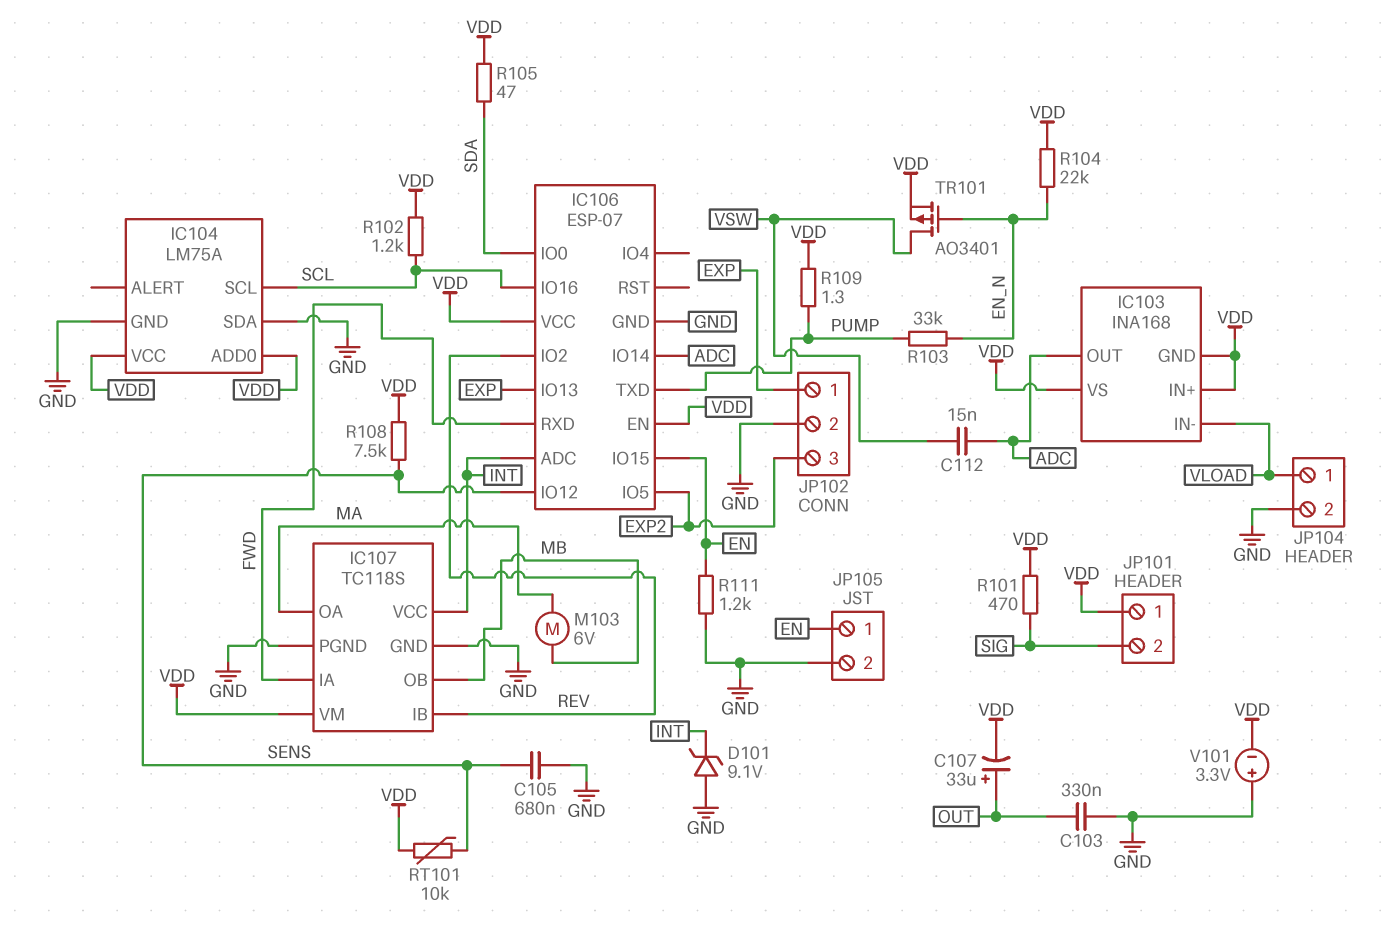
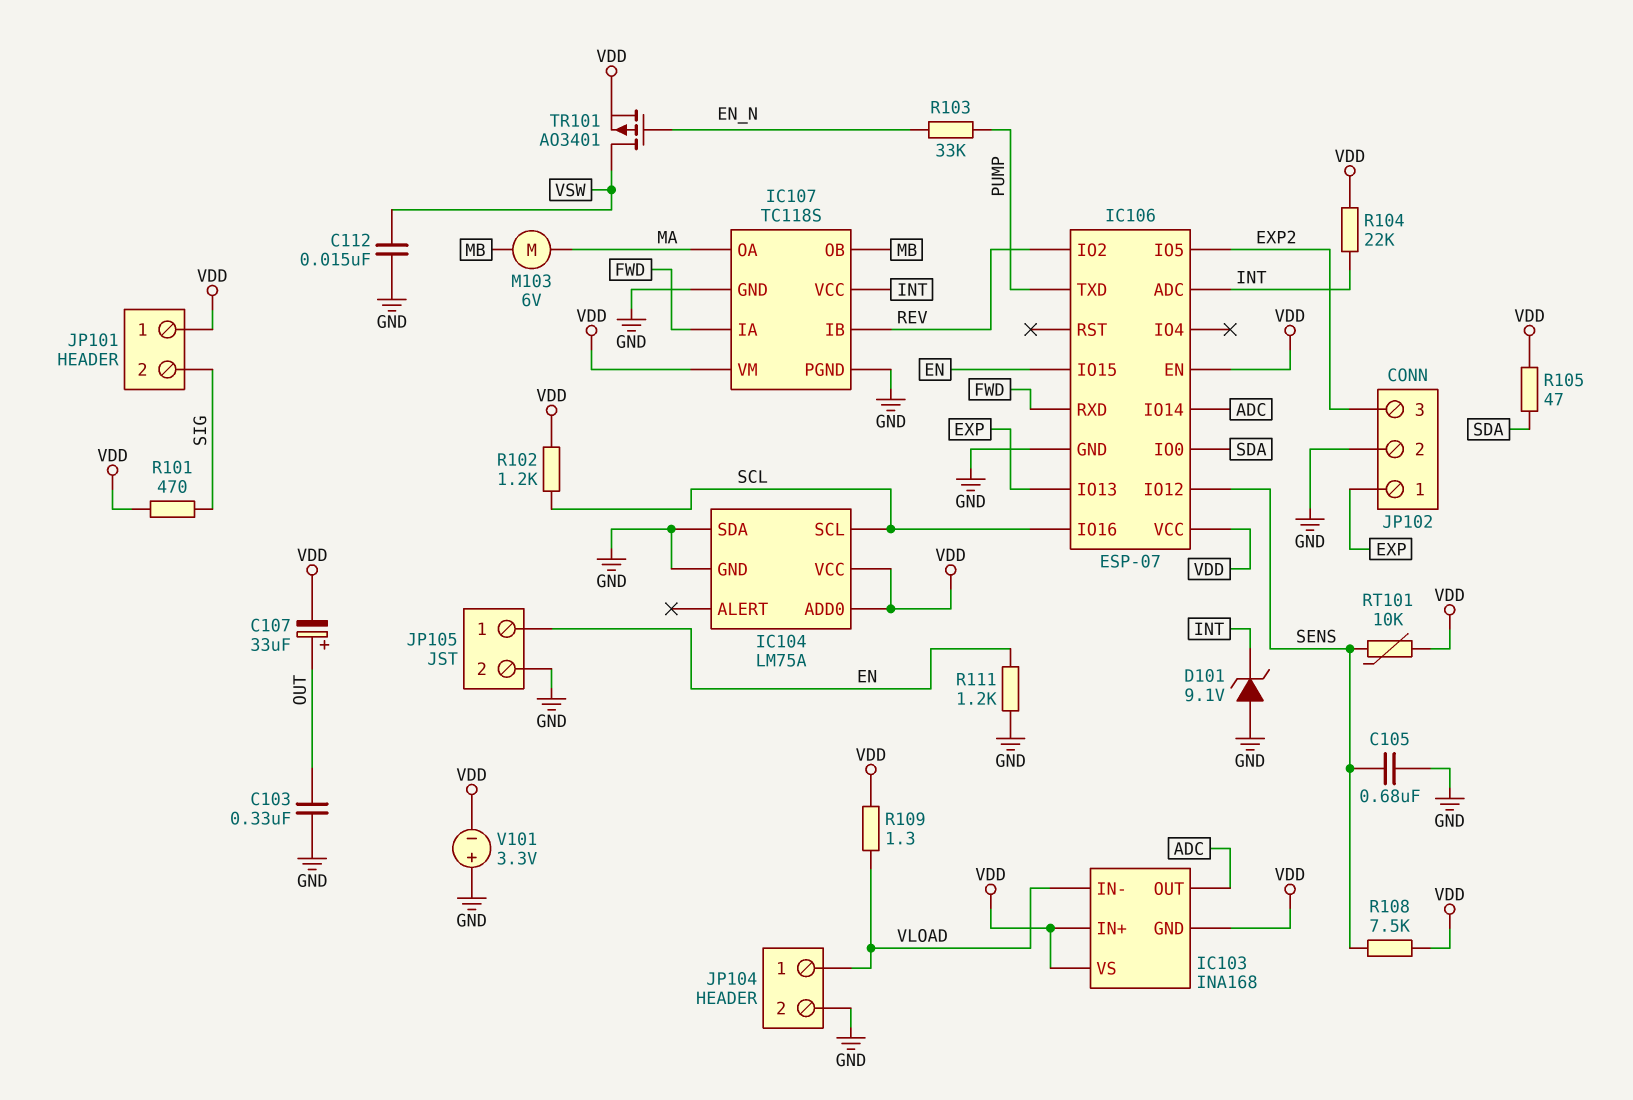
C112: 15nF (ADC, VSW) -> 15nF (GND, VSW)
R104: 22k (EN_N, VDD) -> 22k (INT, VDD)
R109: 1.3 (PUMP, VDD) -> 1.3 (VDD, VLOAD)

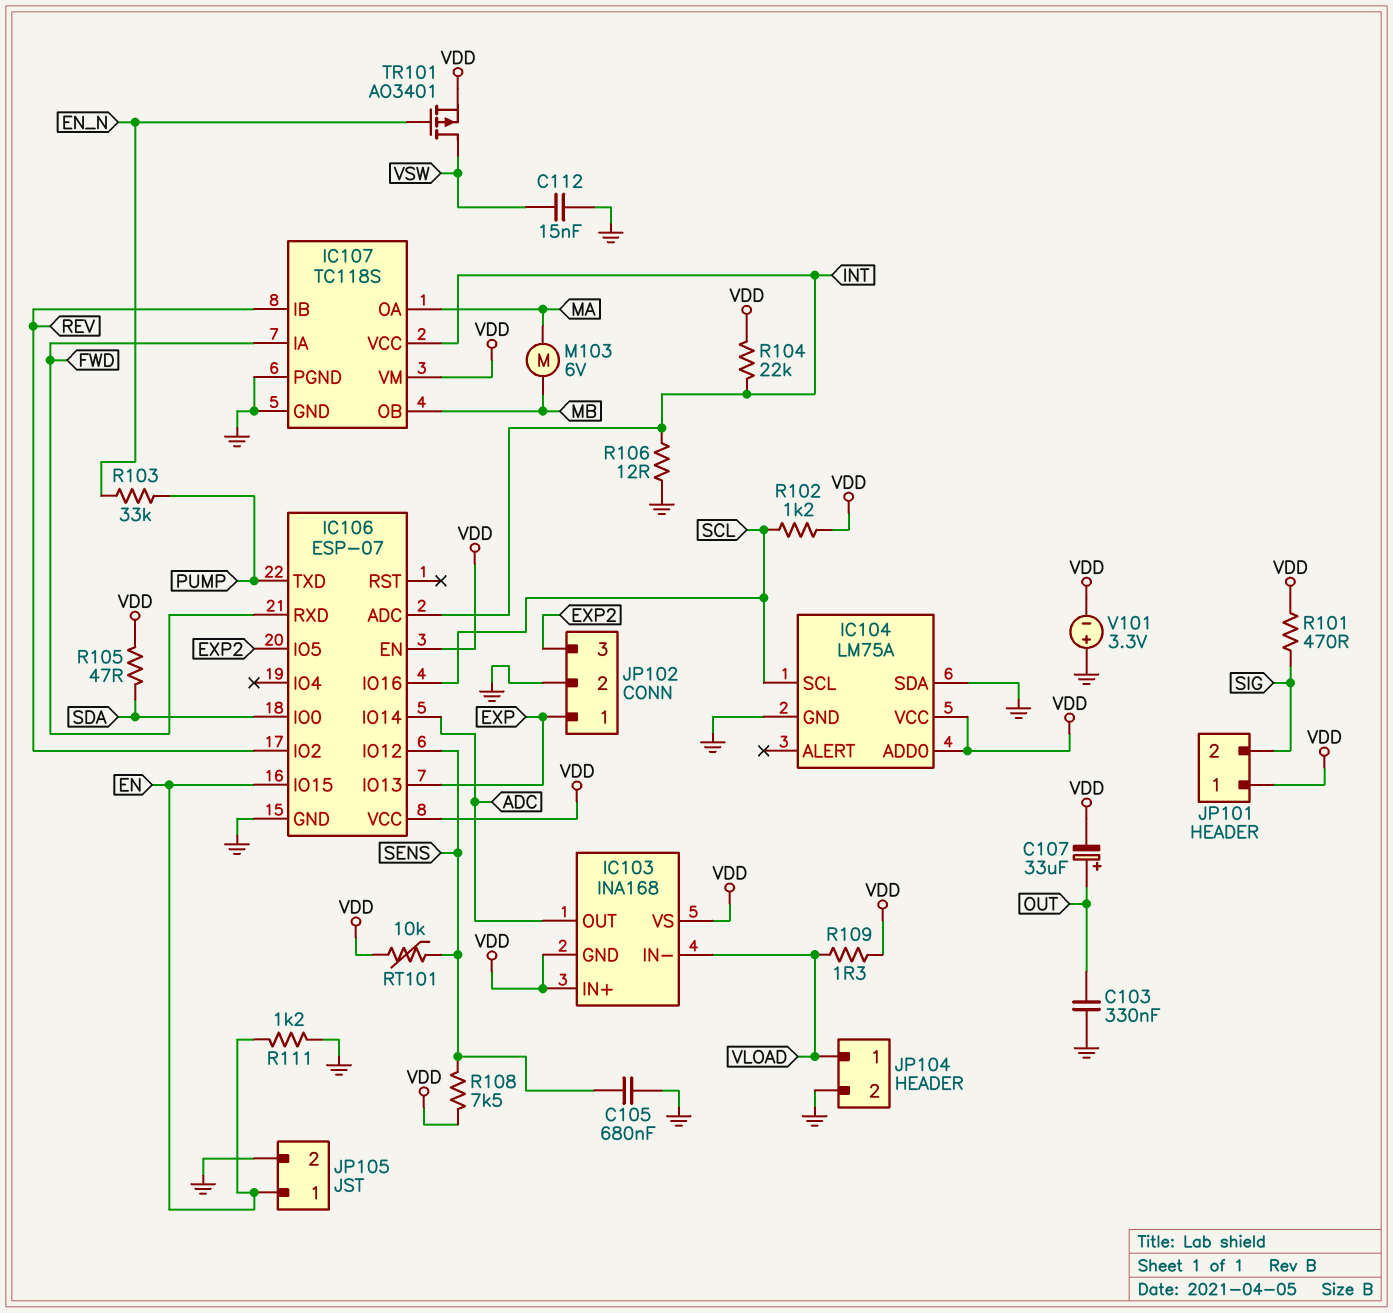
D101: zener 9.1V (A GND, K INT) -> none
R106: none -> 12 (GND, INT)

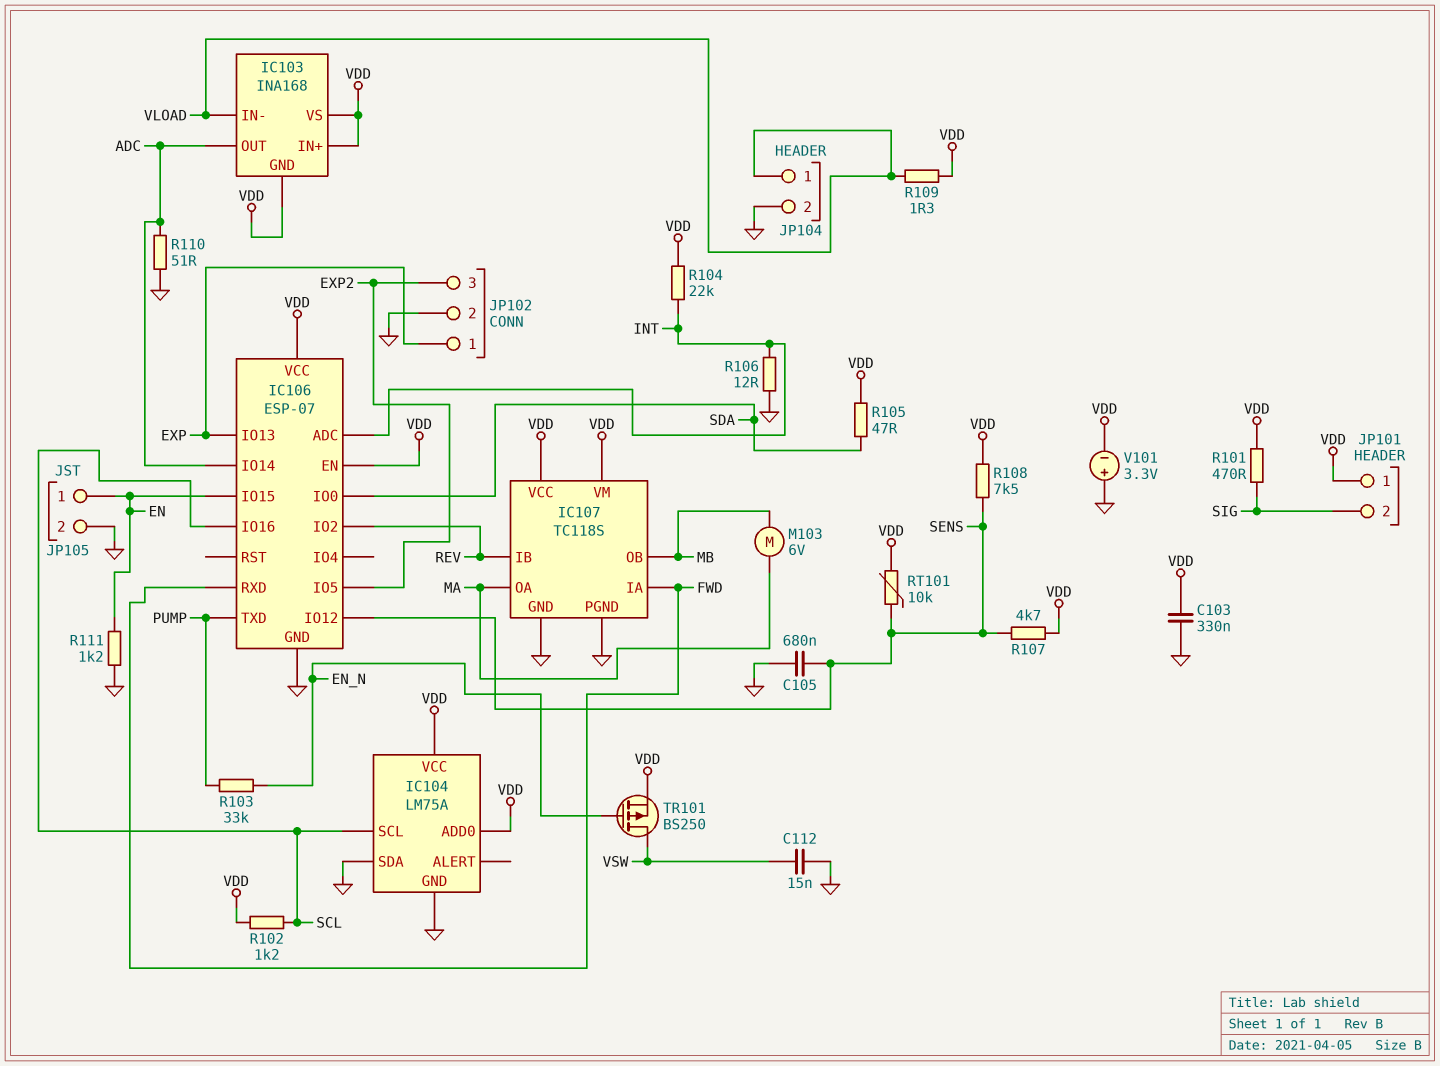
C103: 330nF (GND, OUT) -> 330nF (GND, VDD)
C107: 33uF (plus OUT, minus VDD) -> none
IC107 pin VCC: INT -> VDD
R107: none -> 4.7k (SENS, VDD)
R110: none -> 51 (ADC, GND)
TR101: PMOS AO3401 (G EN_N, D VSW, S VDD) -> PMOS BS250 (G EN_N, D VSW, S VDD)

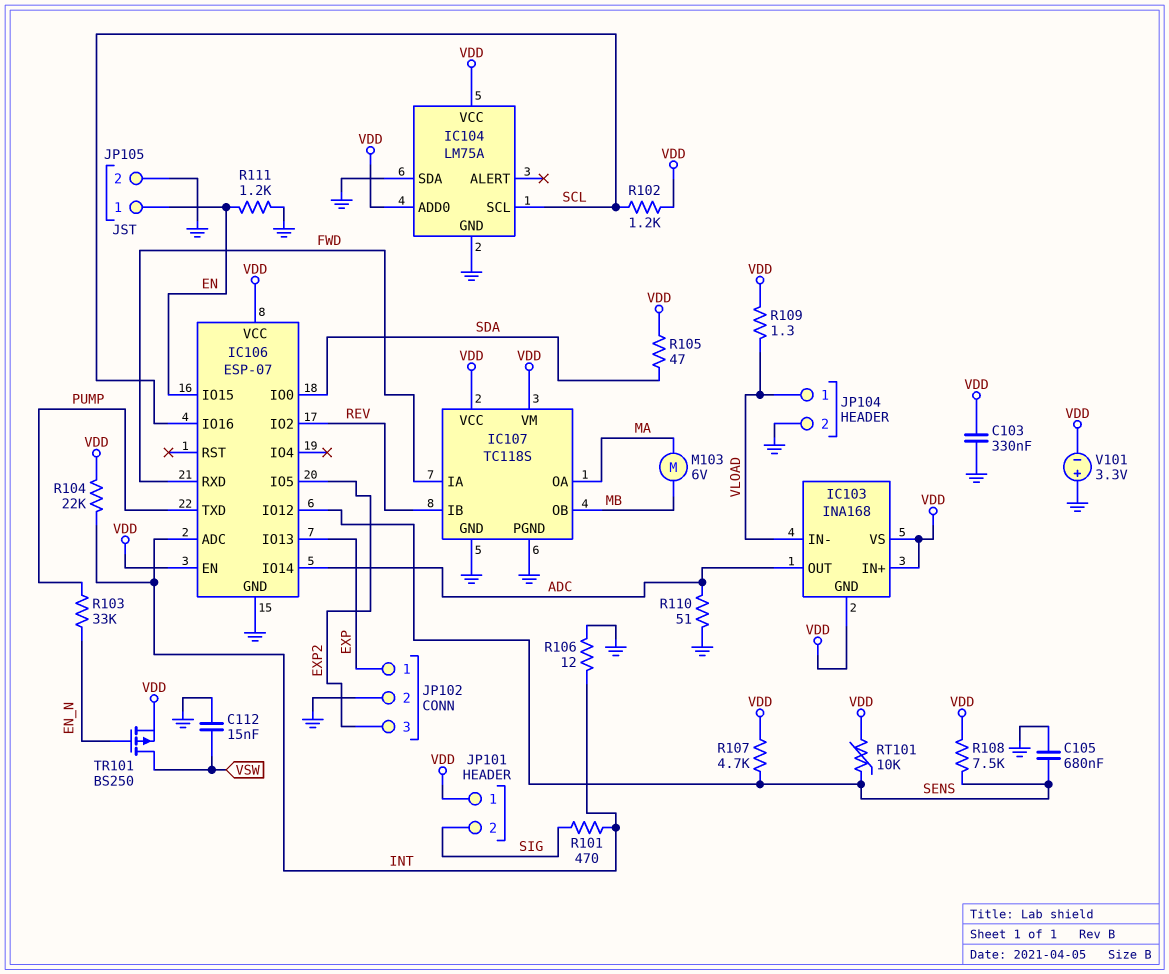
R101: 470 (SIG, VDD) -> 470 (INT, SIG)

